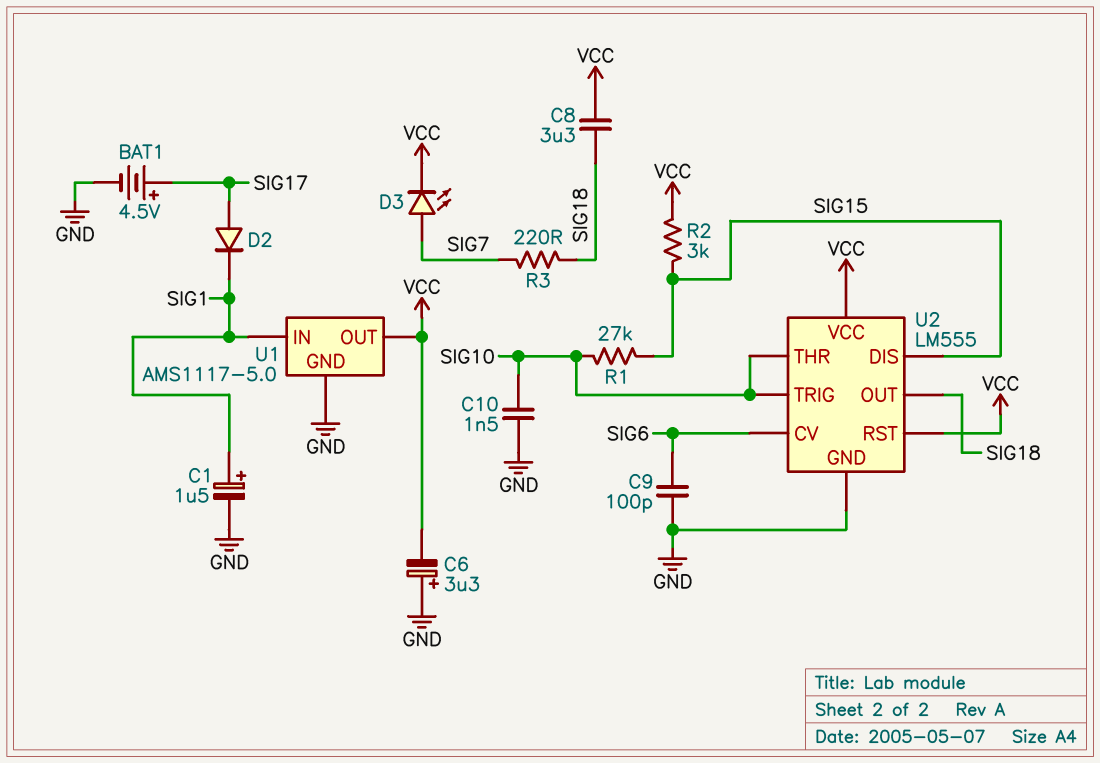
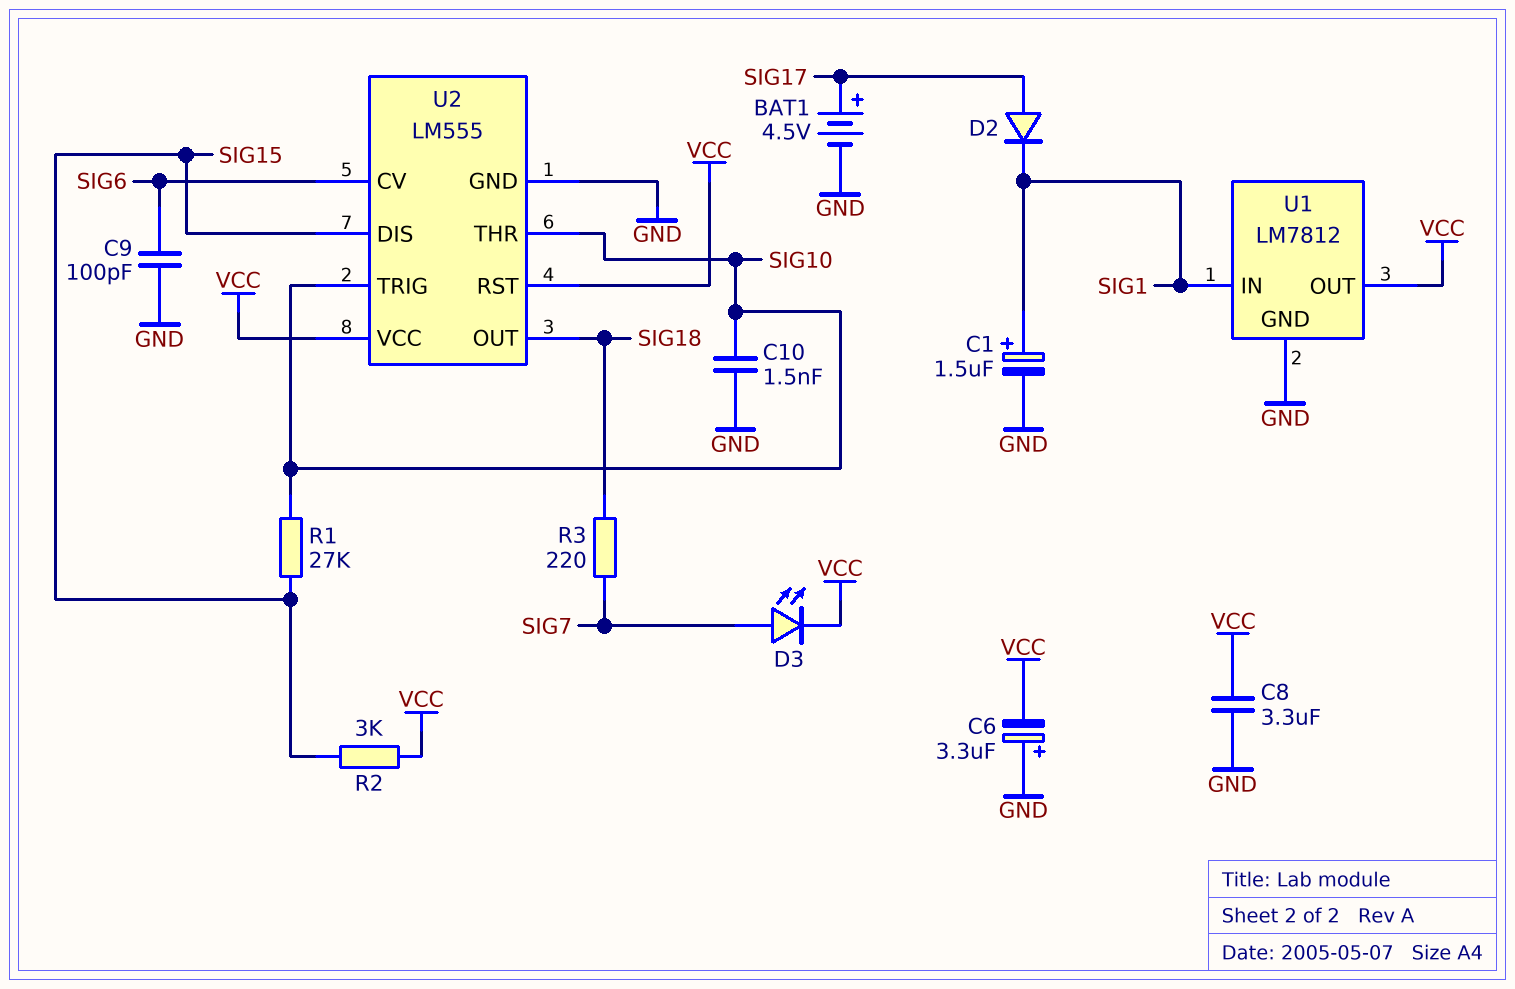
C8: 3.3uF (SIG18, VCC) -> 3.3uF (GND, VCC)
U1: AMS1117-5.0 -> LM7812

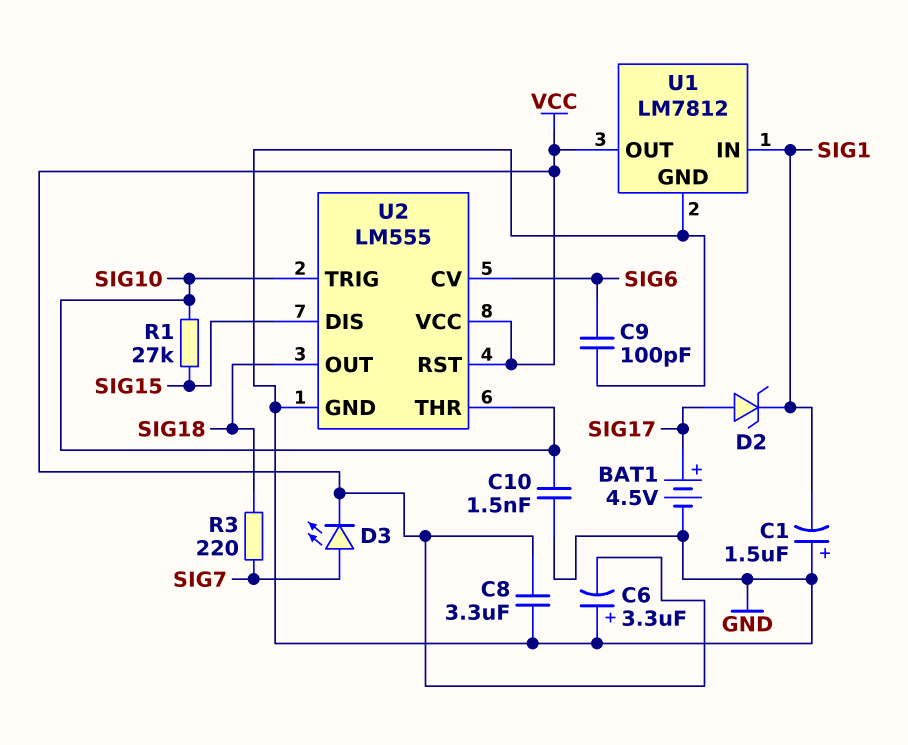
C1: 1.5uF (plus SIG1, minus GND) -> 1.5uF (plus GND, minus SIG1)
D2: diode (A SIG17, K SIG1) -> zener (A SIG17, K SIG1)
R2: 3k (SIG15, VCC) -> none

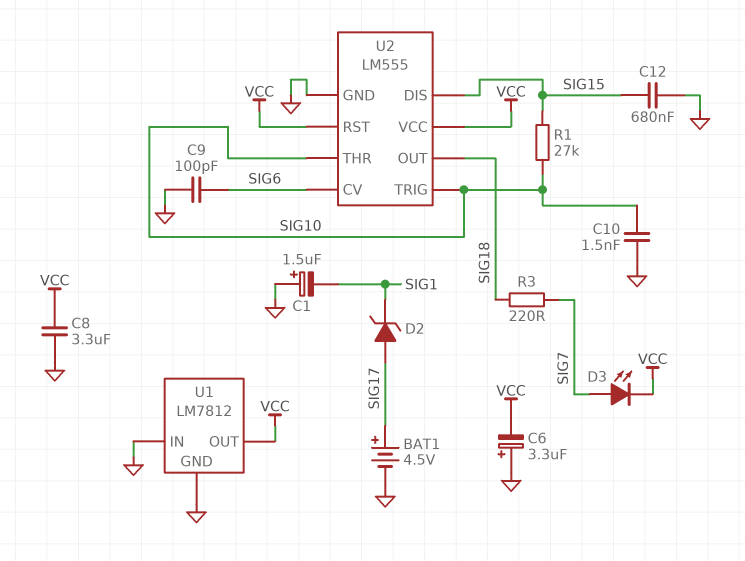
C12: none -> 680nF (GND, SIG15)
U1 pin IN: SIG1 -> GND

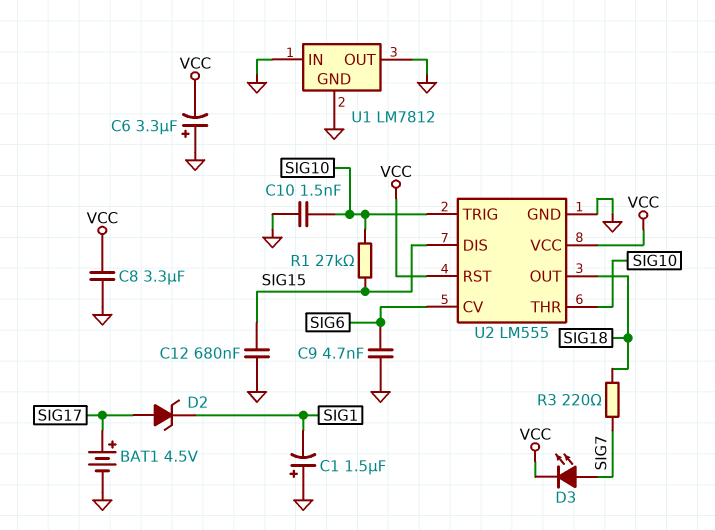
C9: 100pF (GND, SIG6) -> 4.7nF (GND, SIG6)
U1 pin OUT: VCC -> GND

